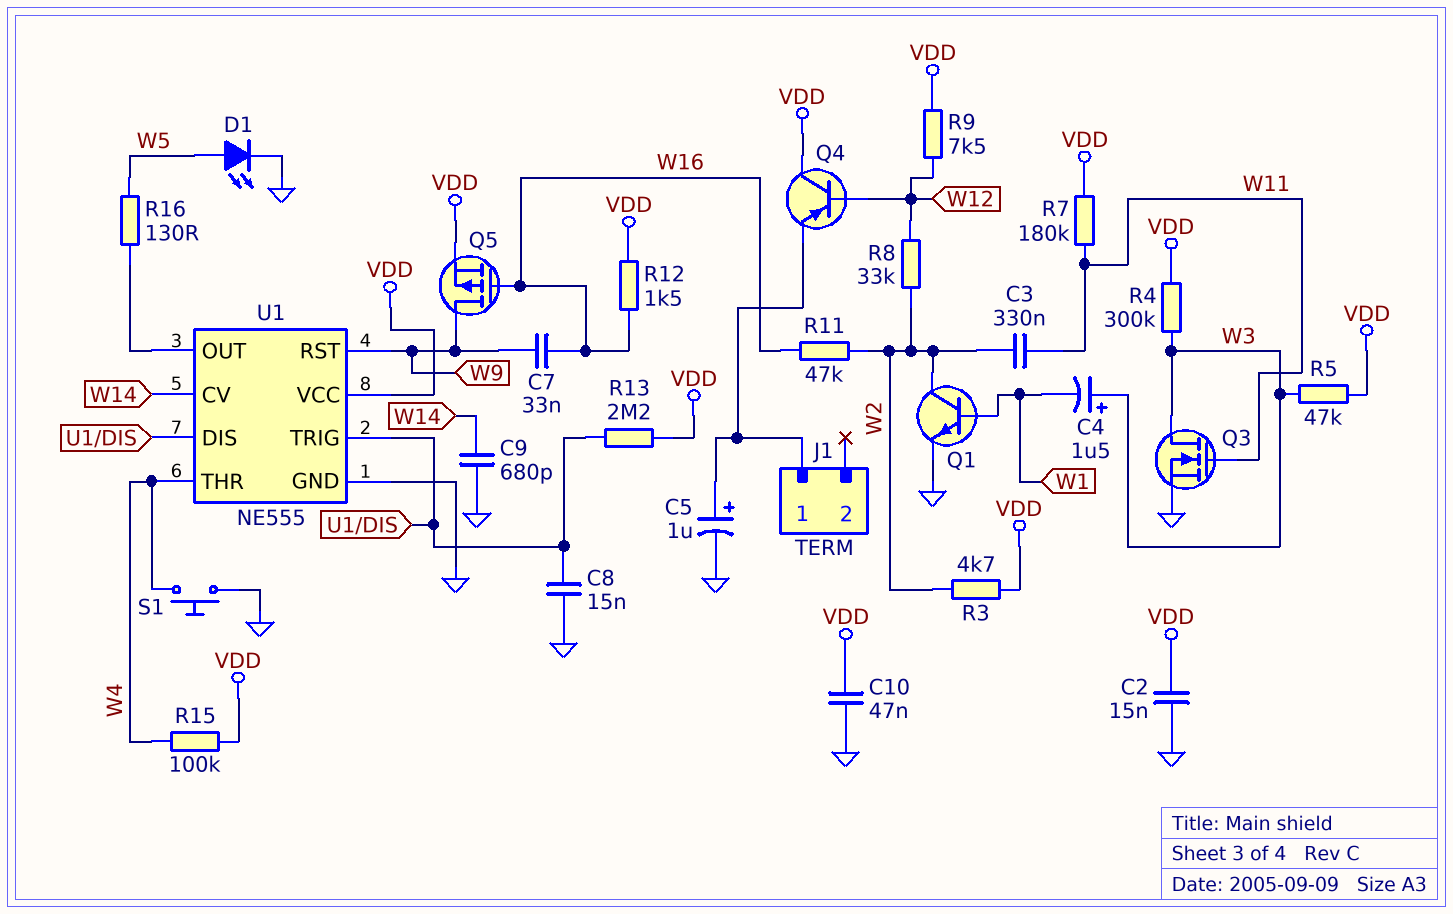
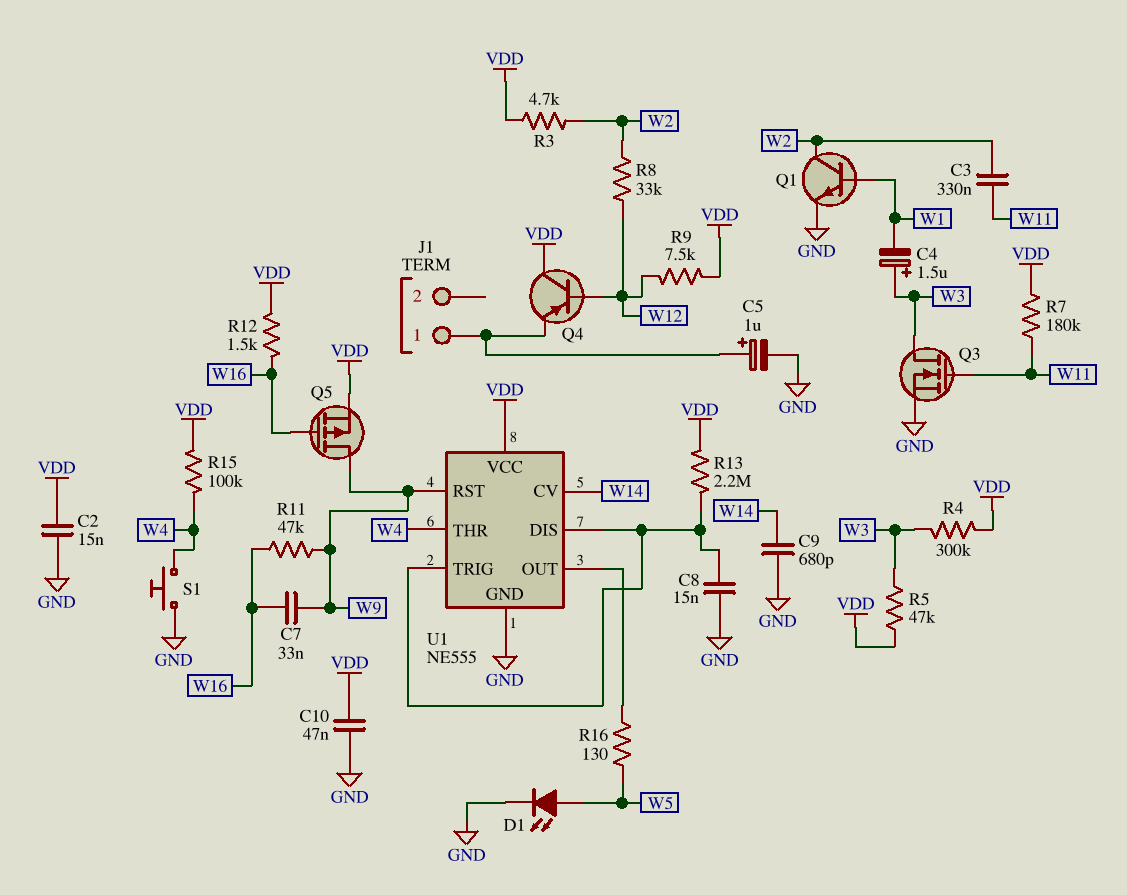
R11: 47k (W2, W16) -> 47k (W9, W16)

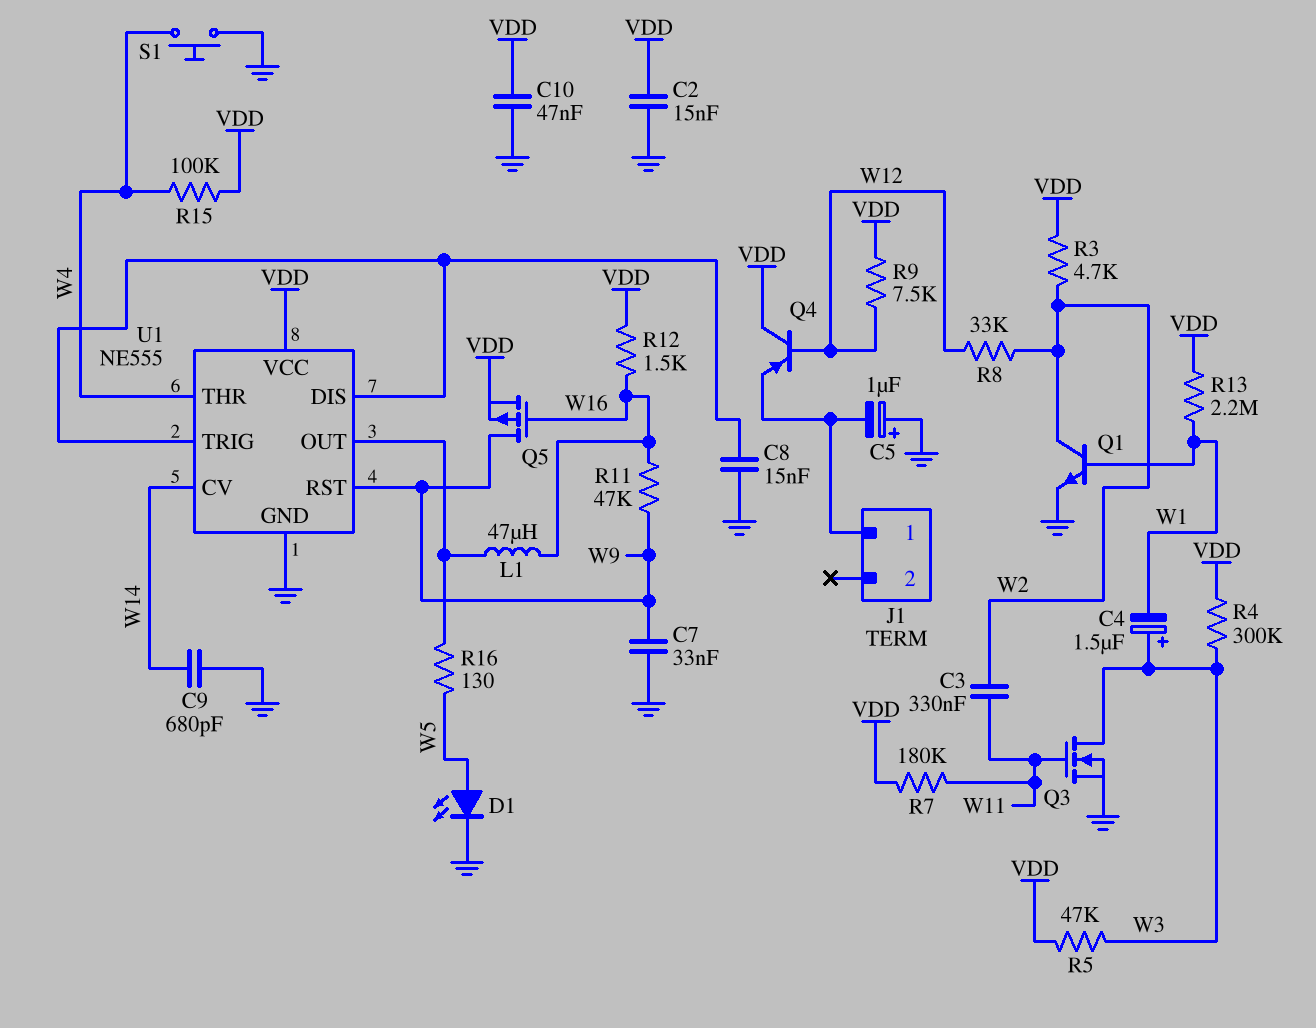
C5: 1uF (plus J1/1, minus GND) -> 1uF (plus GND, minus J1/1)
C7: 33nF (W9, W16) -> 33nF (GND, W9)
L1: none -> 47uH (U1/OUT, W16)
R13: 2.2M (U1/DIS, VDD) -> 2.2M (VDD, W1)

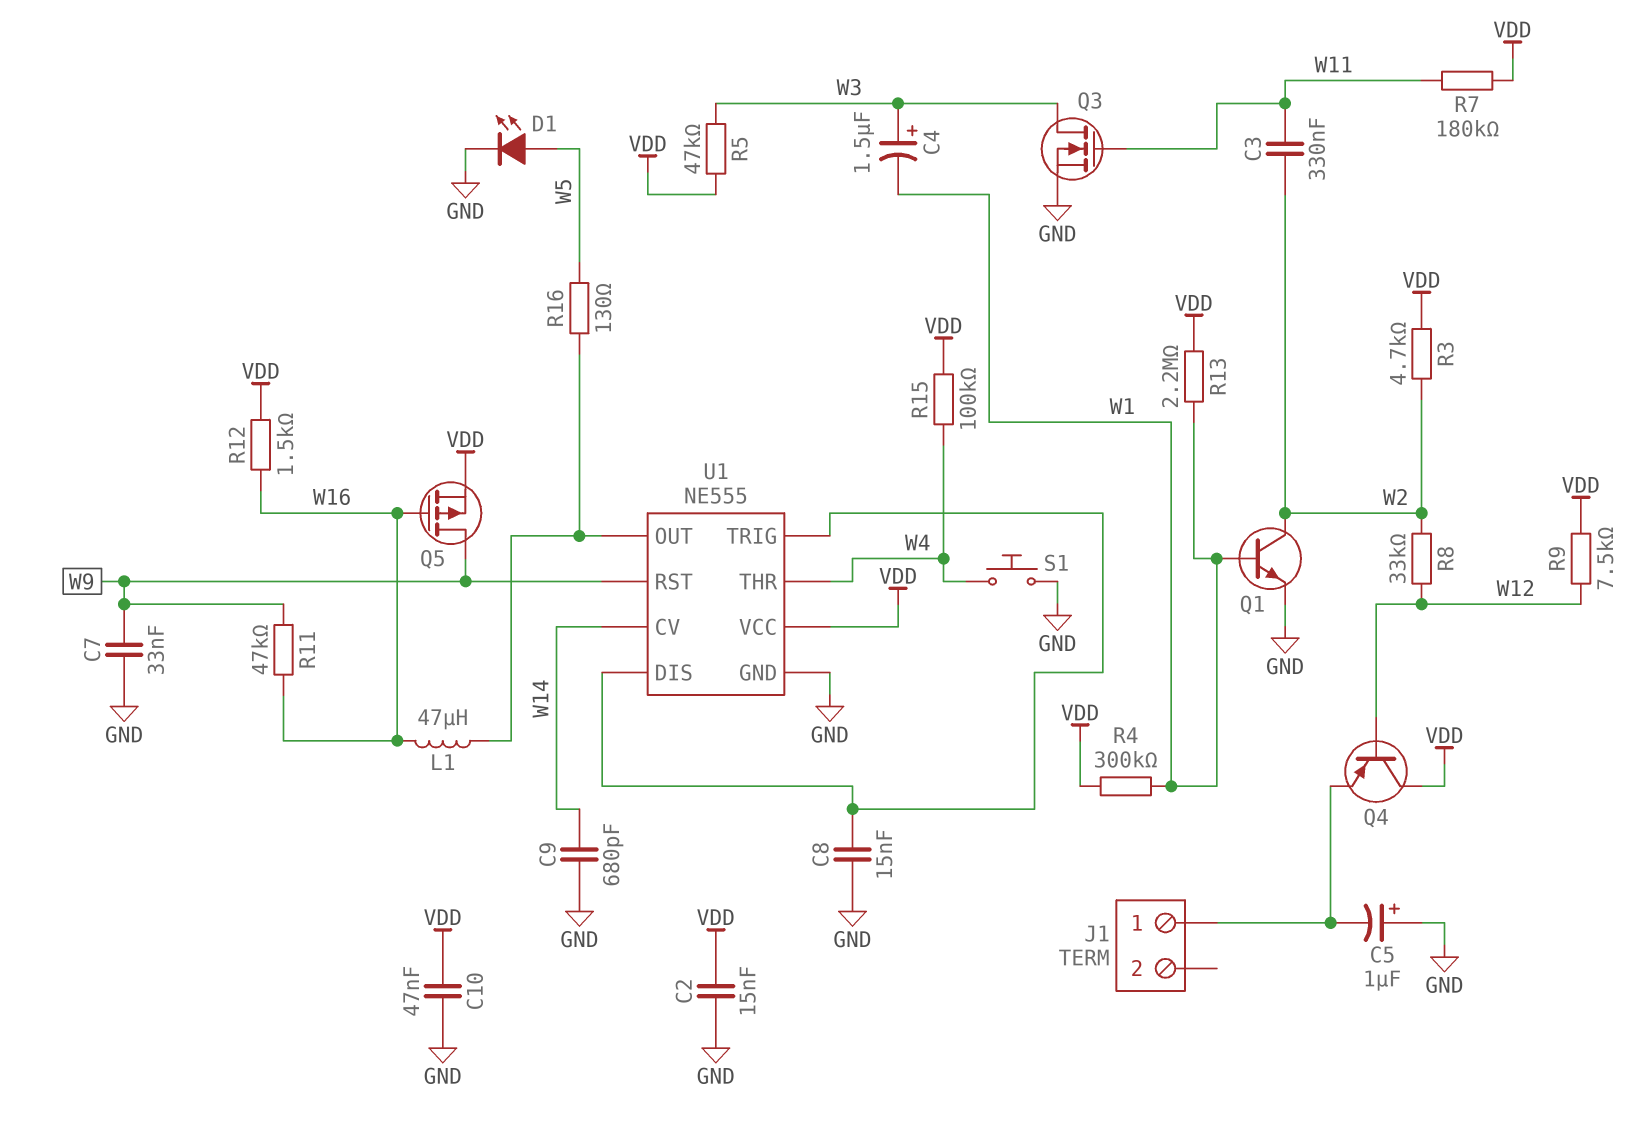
R4: 300k (VDD, W3) -> 300k (VDD, W1)

